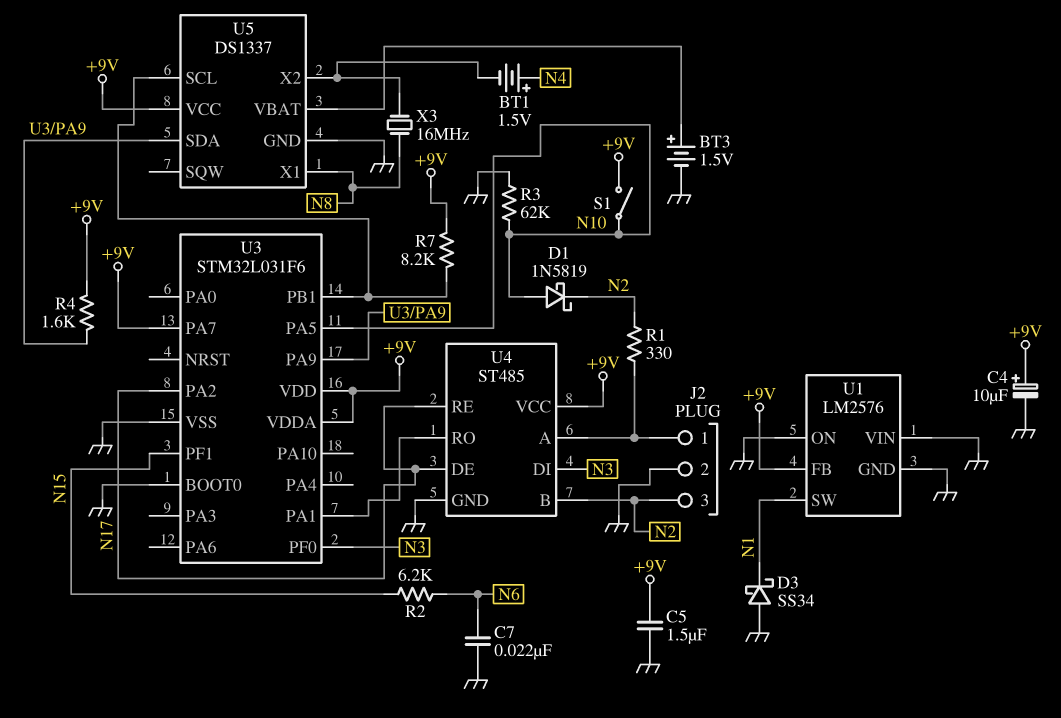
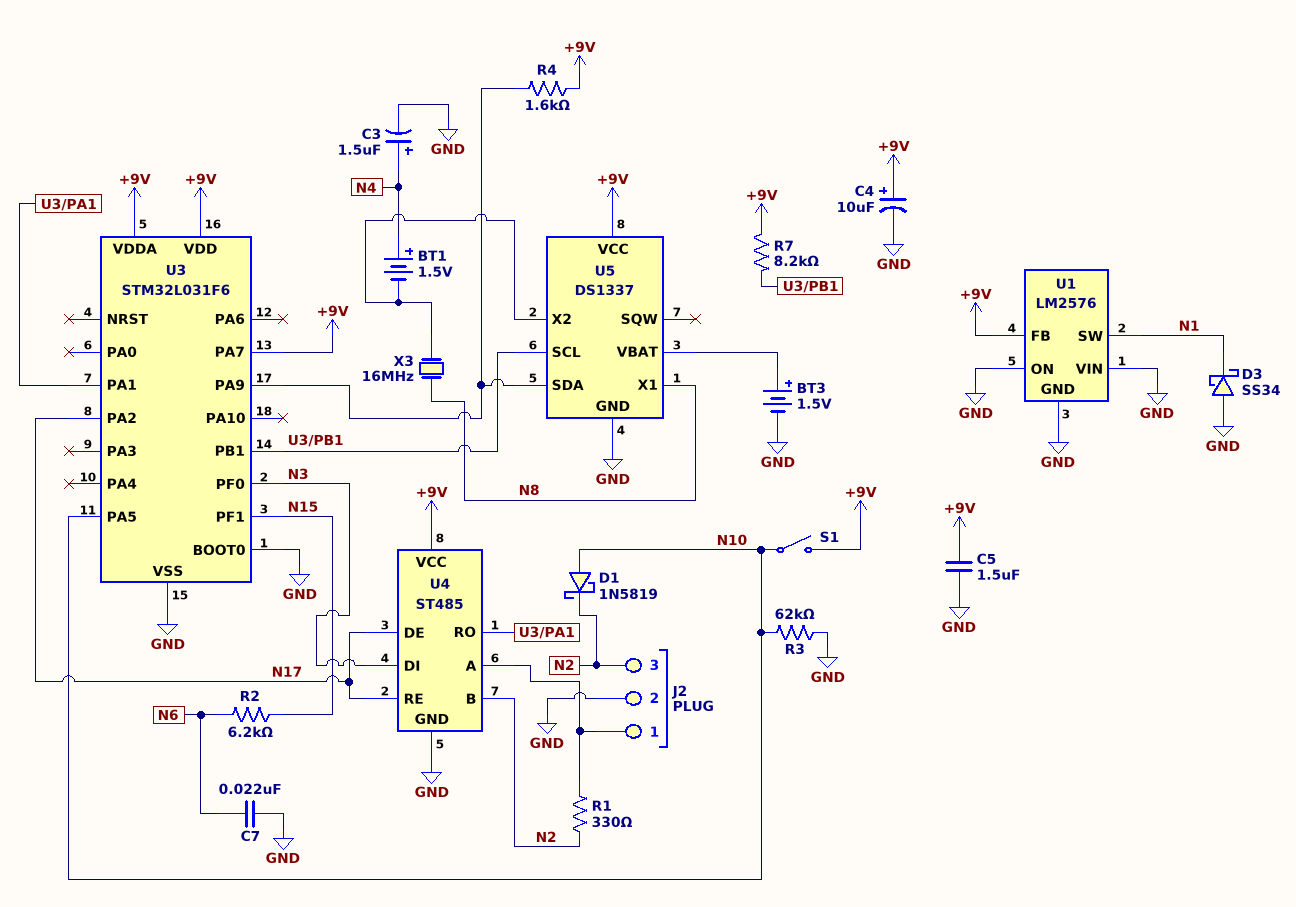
C3: none -> 1.5uF (plus N4, minus GND)

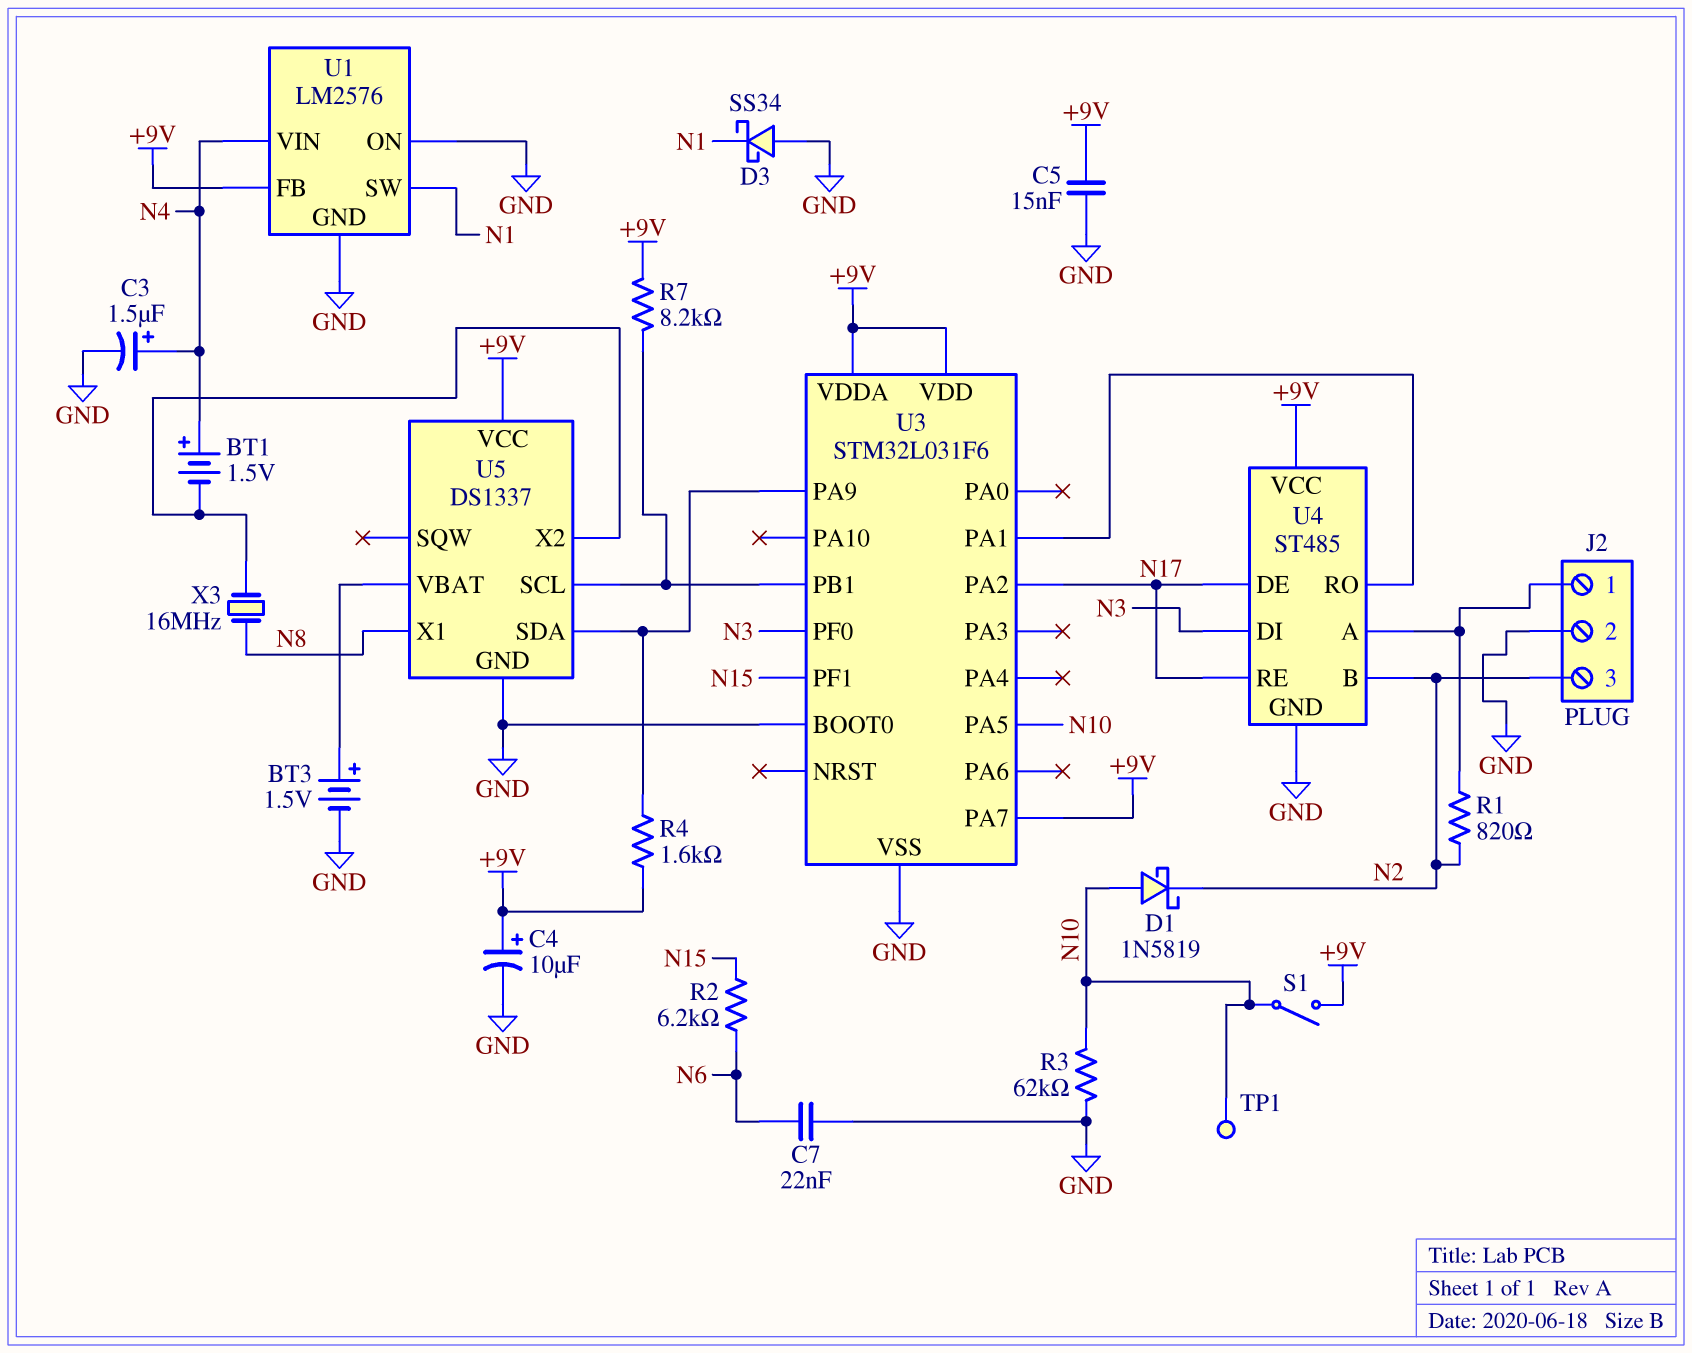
C5: 1.5uF (+9V, GND) -> 15nF (+9V, GND)
R1: 330 (J2/1, N2) -> 820 (J2/1, N2)
TP1: none -> test point (N10)
U1 pin VIN: GND -> N4

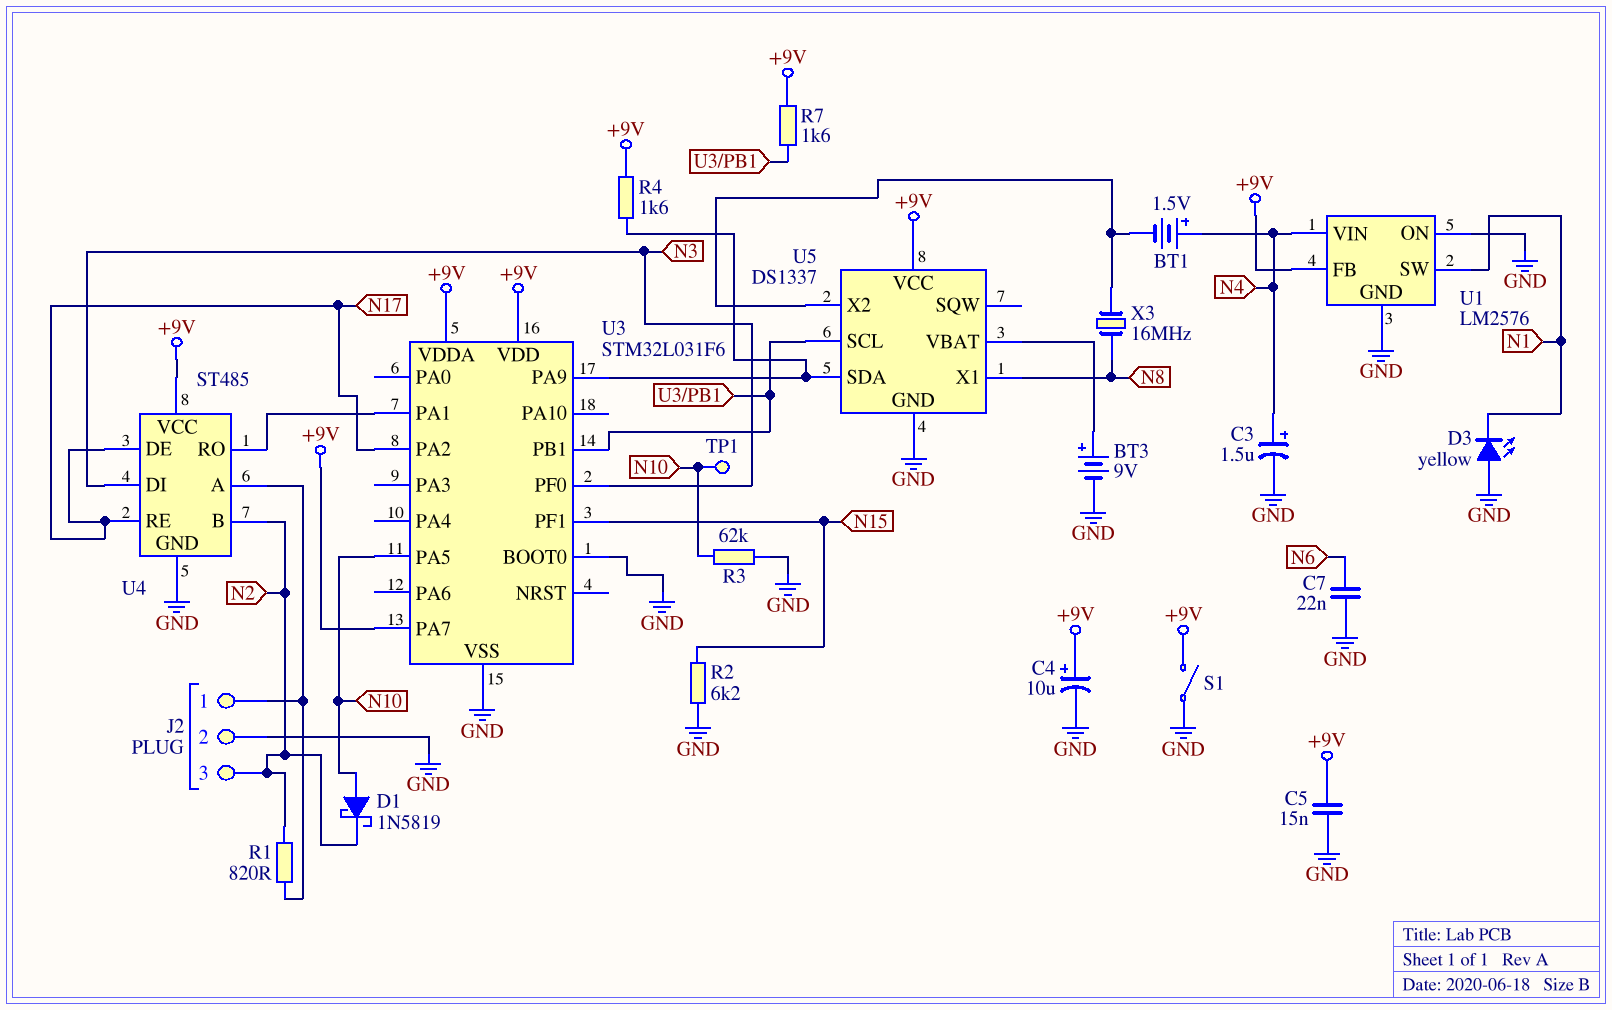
BT3: 1.5V (plus U5/VBAT, minus GND) -> 9V (plus U5/VBAT, minus GND)
D3: schottky SS34 (A GND, K N1) -> LED yellow (A GND, K N1)
R2: 6.2k (N6, N15) -> 6.2k (GND, N15)
R7: 8.2k (+9V, U3/PB1) -> 1.6k (+9V, U3/PB1)
S1: switch (+9V, N10) -> switch (+9V, GND)

